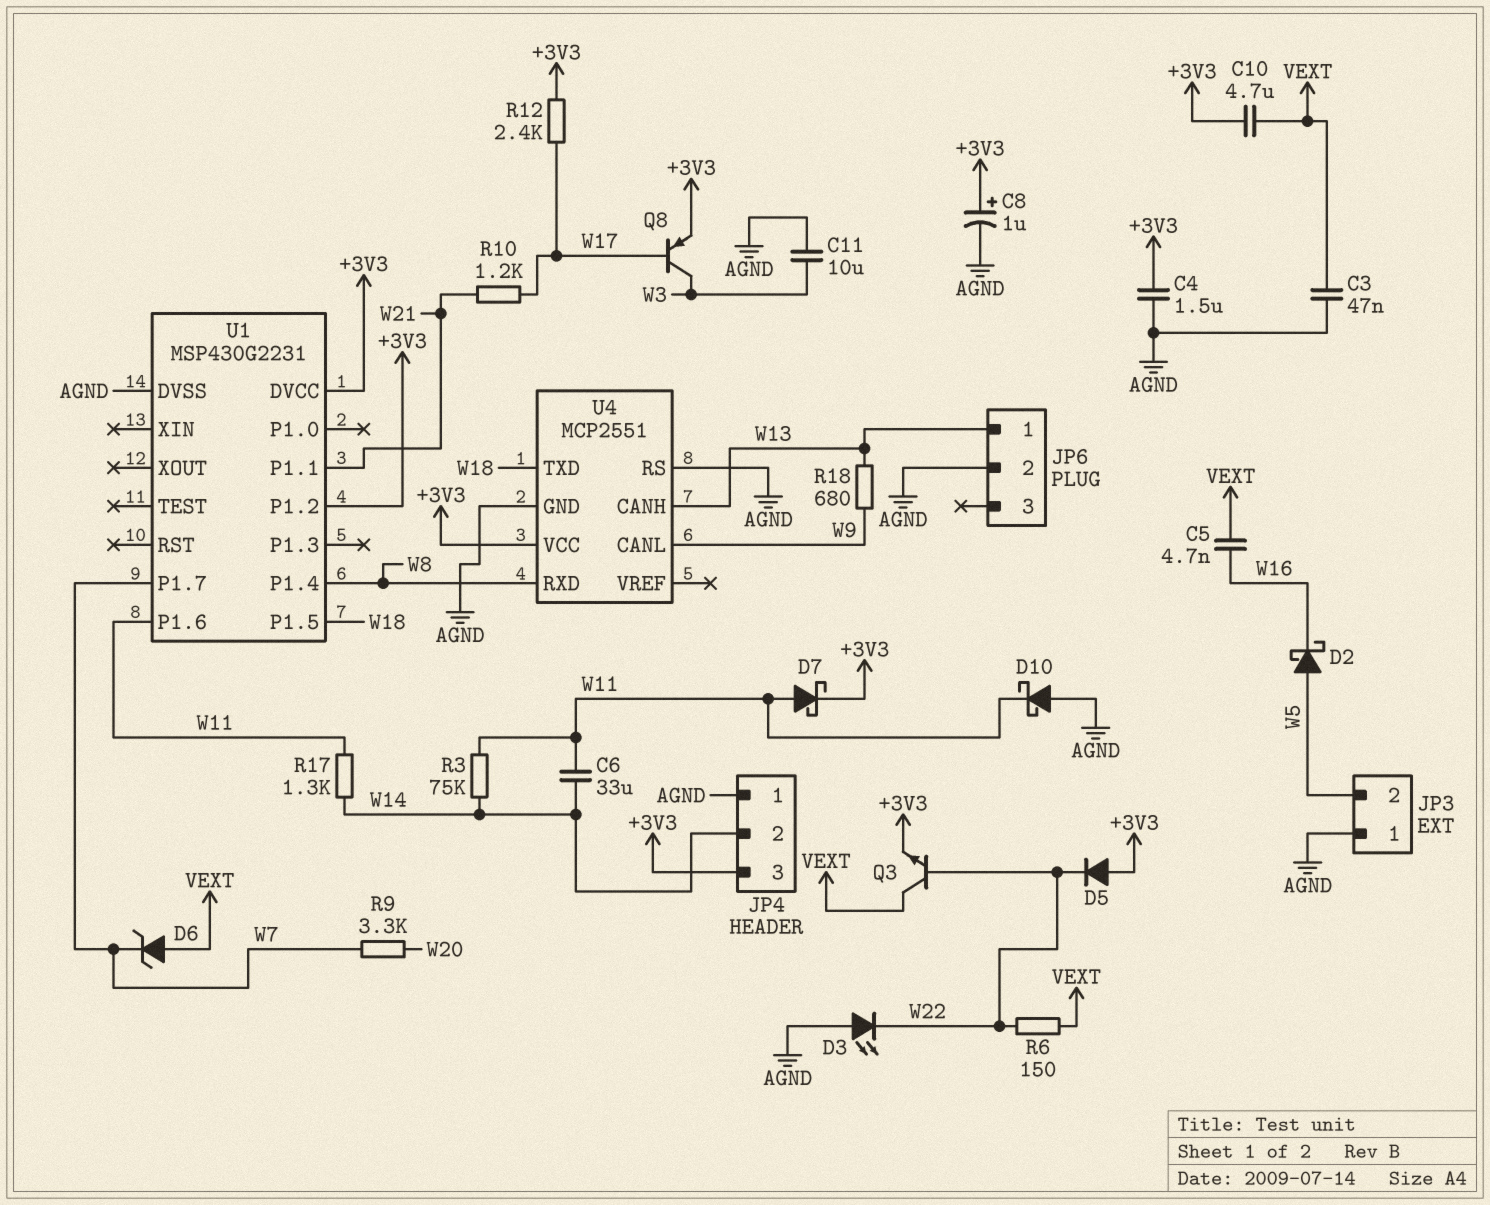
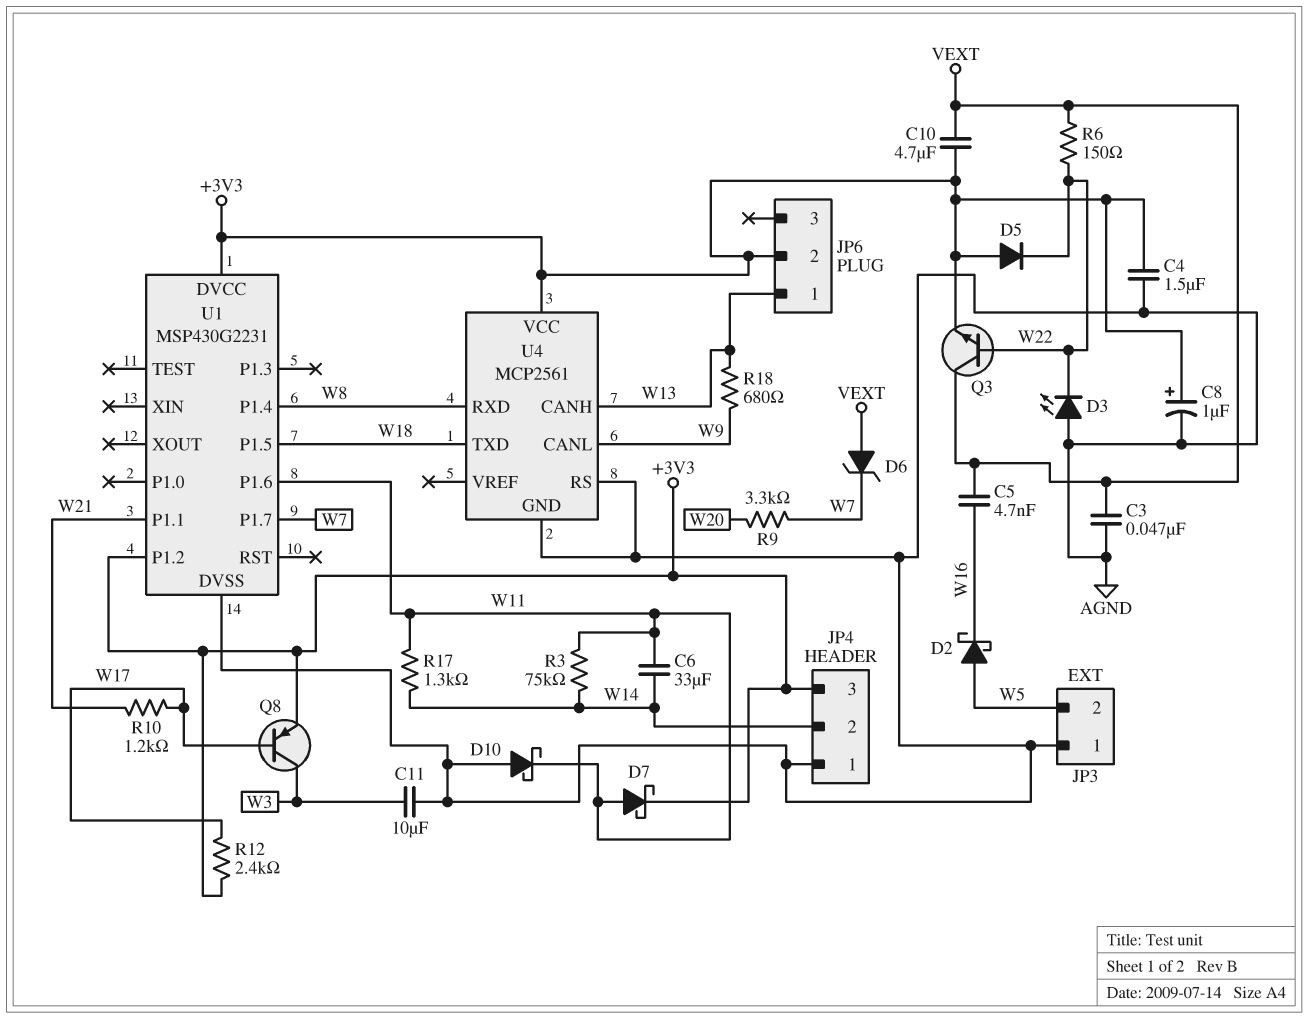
JP6 pin 2: AGND -> +3V3
U4: MCP2551 -> MCP2561

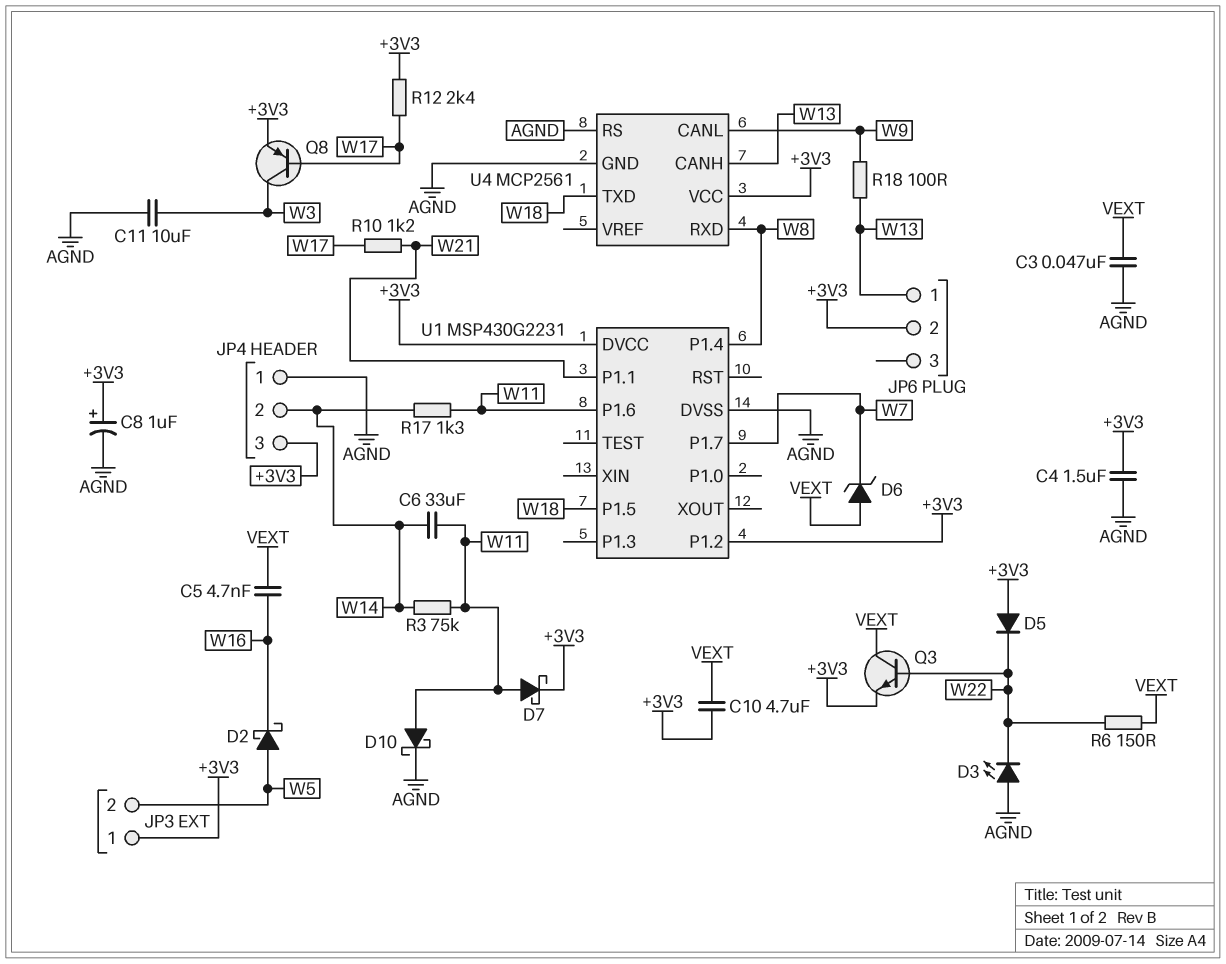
D10: schottky (A AGND, K W11) -> schottky (A W11, K AGND)
JP3 pin 1: AGND -> +3V3
R9: 3.3k (W7, W20) -> none
R18: 680 (W9, W13) -> 100 (W9, W13)

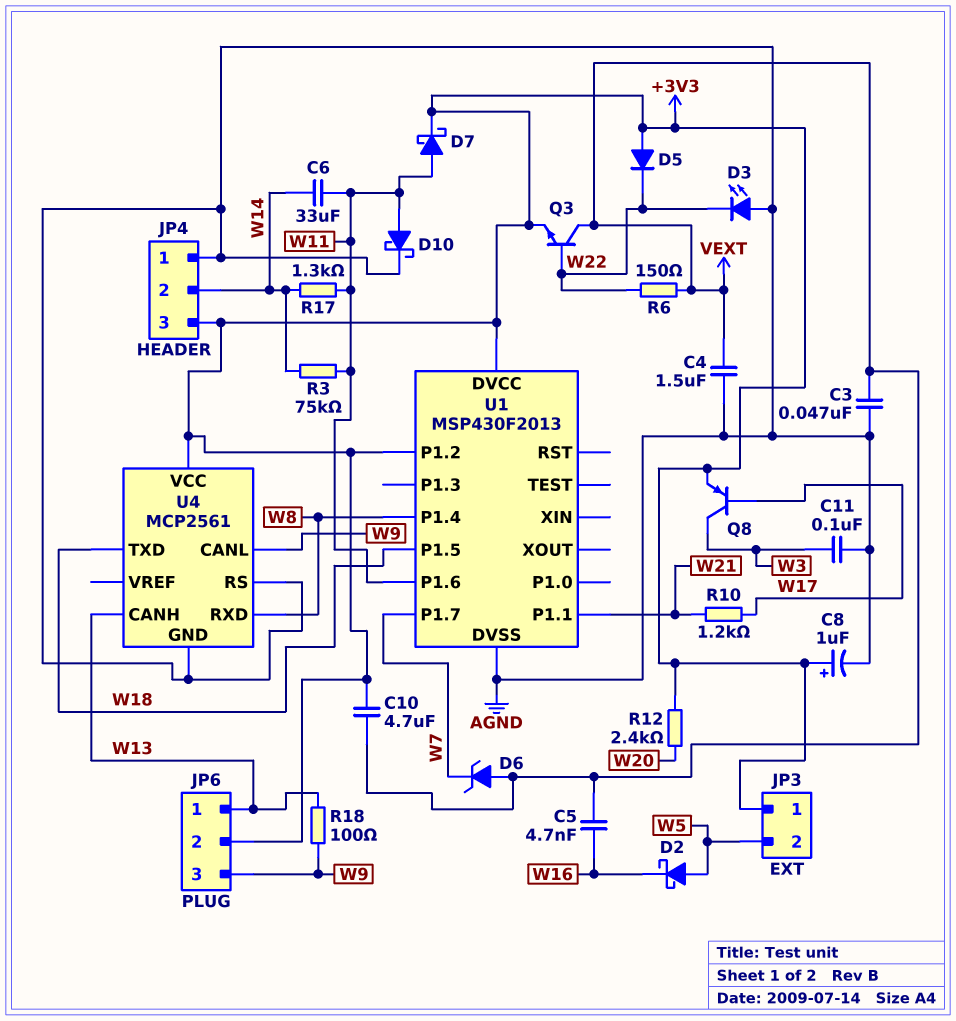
C4: 1.5uF (+3V3, AGND) -> 1.5uF (AGND, VEXT)
C11: 10uF (AGND, W3) -> 100nF (AGND, W3)
JP6 pin 3: none -> W9
R12: 2.4k (+3V3, W17) -> 2.4k (+3V3, W20)
U1: MSP430G2231 -> MSP430F2013

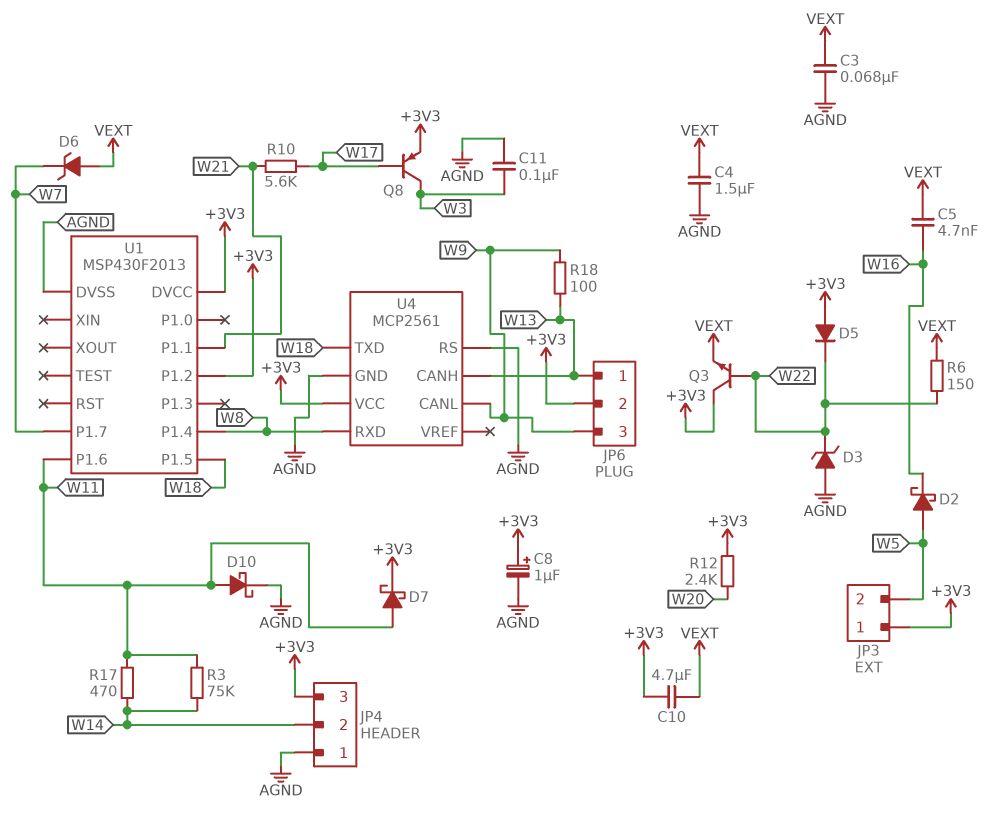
C3: 47nF (AGND, VEXT) -> 68nF (AGND, VEXT)
C6: 33uF (W11, W14) -> none
D3: LED (A AGND, K W22) -> zener (A AGND, K W22)
Q3: NPN (B W22, C VEXT, E +3V3) -> NPN (B W22, C +3V3, E VEXT)
R10: 1.2k (W17, W21) -> 5.6k (W17, W21)
R17: 1.3k (W11, W14) -> 470 (W11, W14)

